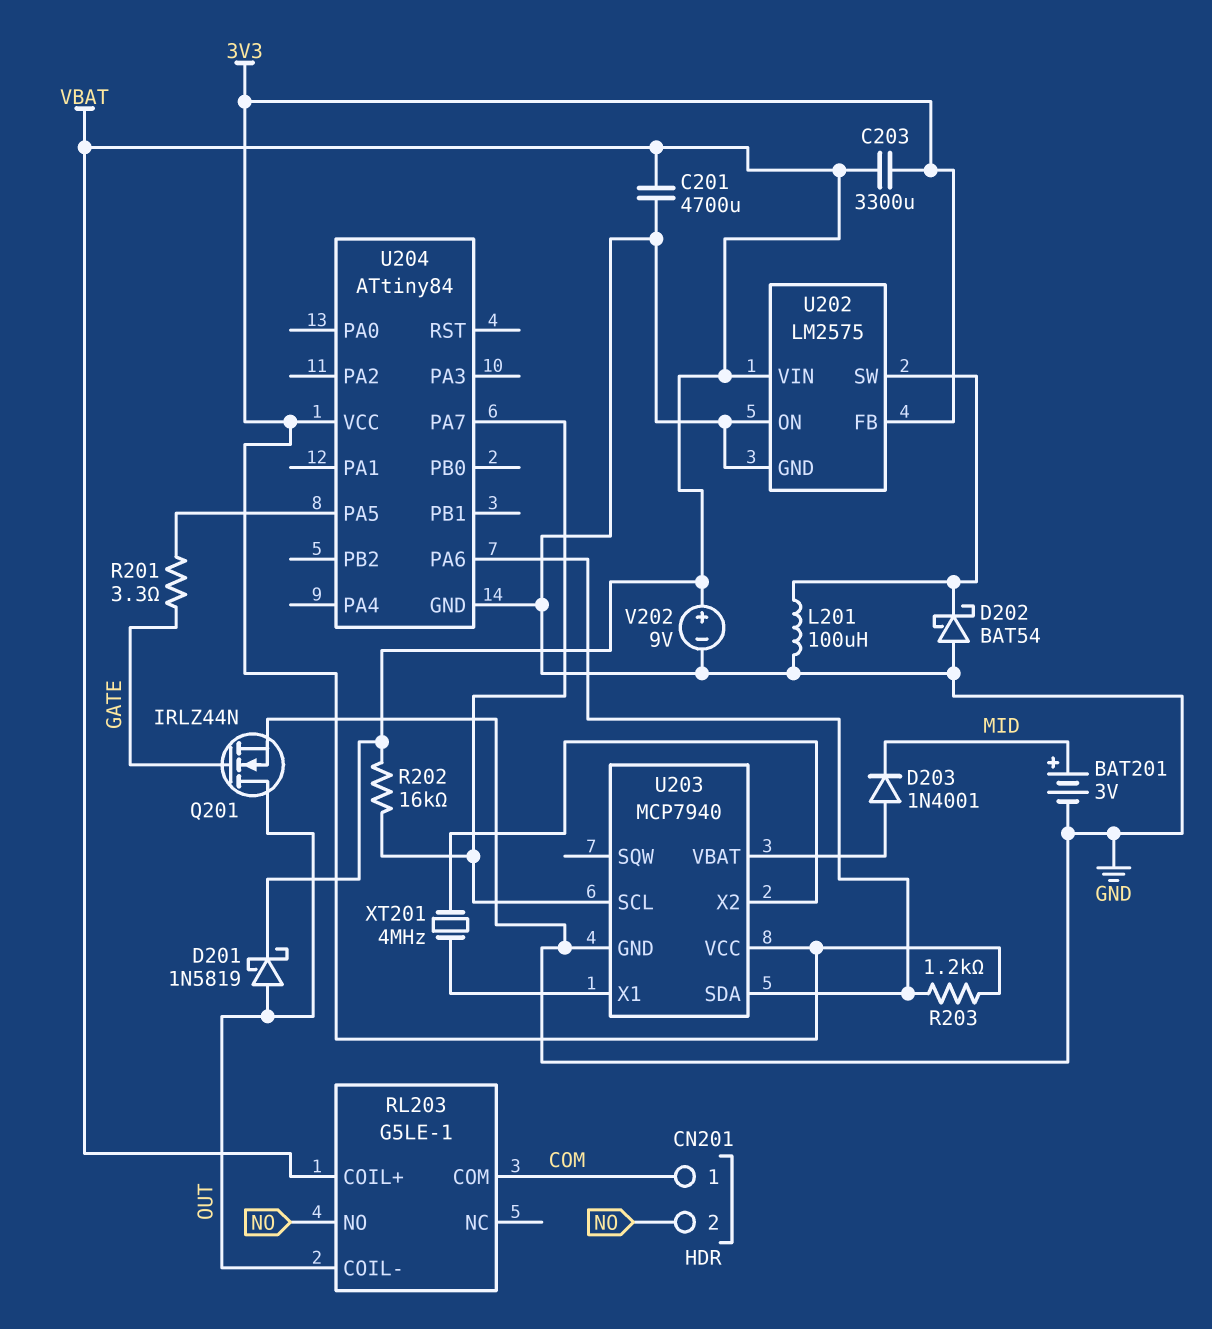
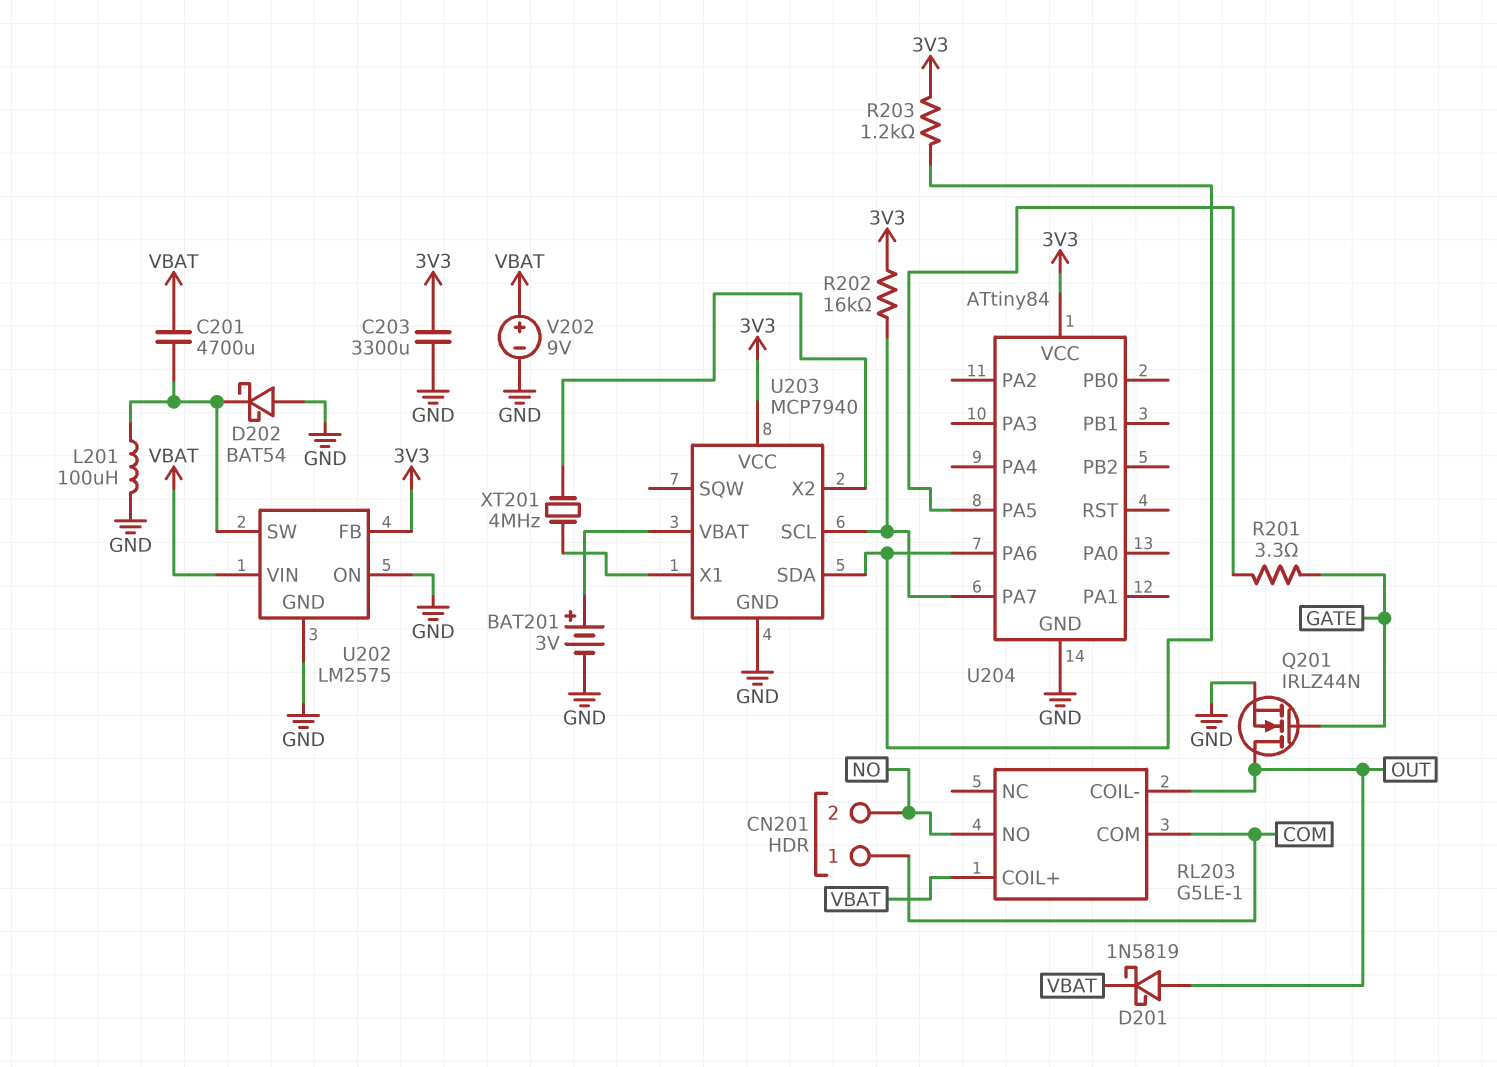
BAT201: 3V (plus MID, minus GND) -> 3V (plus U203/VBAT, minus GND)
C201: 4700uF (GND, VBAT) -> 4700uF (U202/SW, VBAT)
C203: 3300uF (3V3, VBAT) -> 3300uF (3V3, GND)
D203: diode 1N4001 (A U203/VBAT, K MID) -> none
R202: 16k (U203/SCL, VBAT) -> 16k (3V3, U203/SCL)

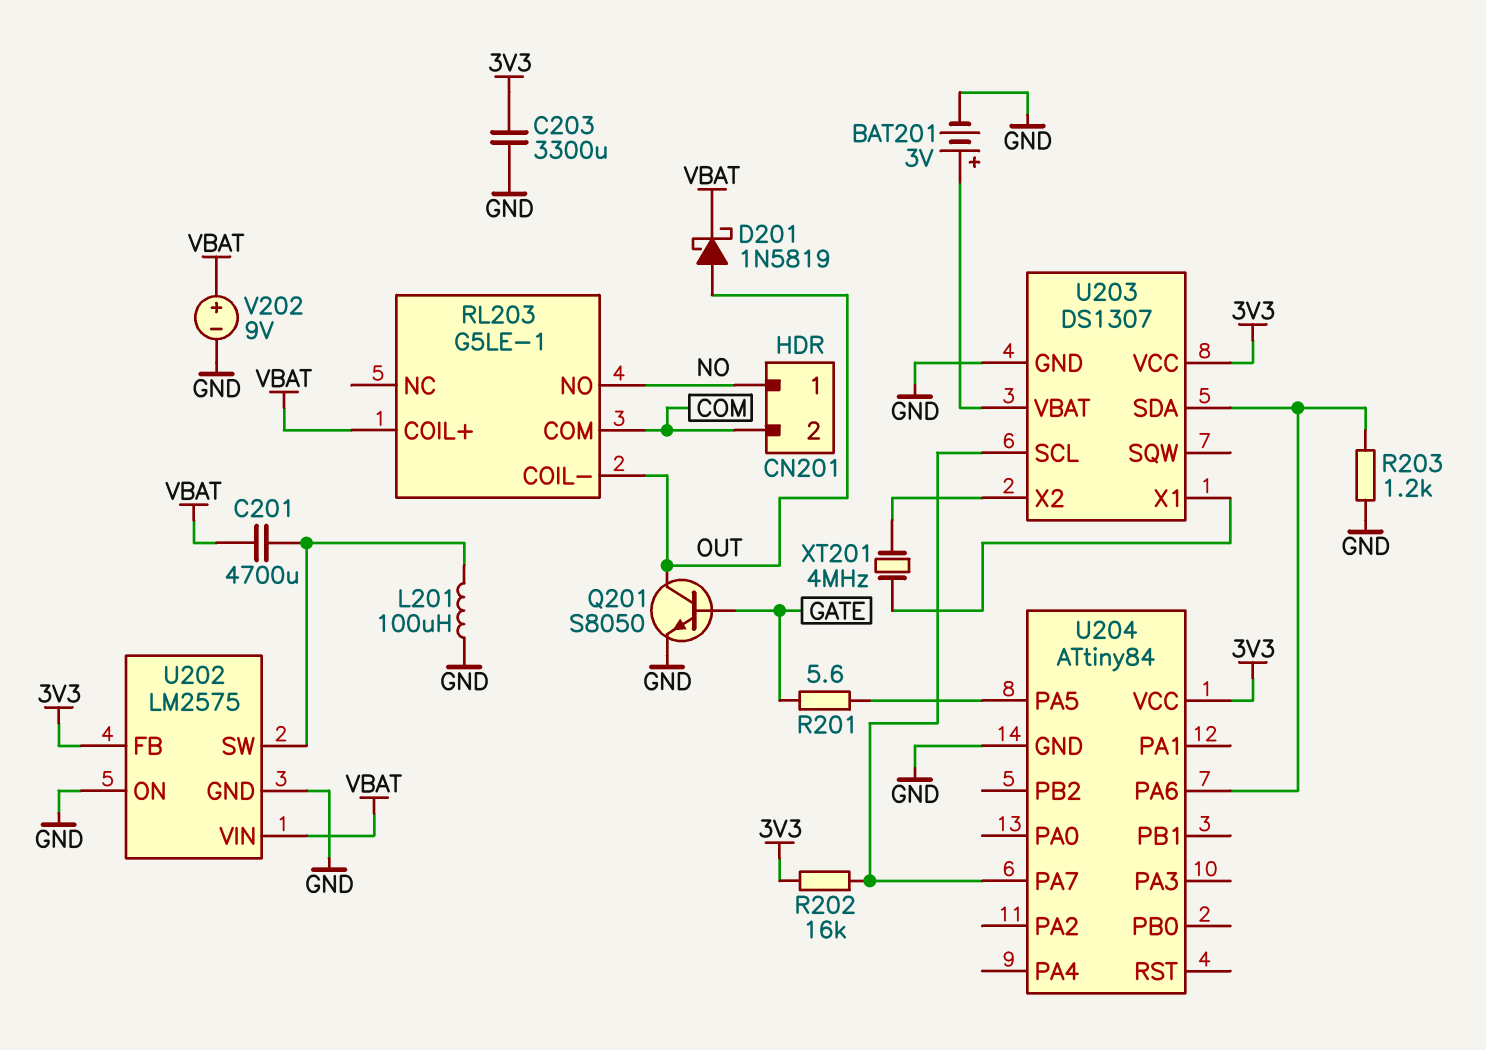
CN201 pin 1: COM -> NO
CN201 pin 2: NO -> COM
D202: schottky BAT54 (A GND, K U202/SW) -> none
Q201: NMOS IRLZ44N (G GATE, D OUT, S GND) -> NPN S8050 (B GATE, C OUT, E GND)
R201: 3.3 (GATE, U204/PA5) -> 5.6 (GATE, U204/PA5)
R203: 1.2k (3V3, U203/SDA) -> 1.2k (GND, U203/SDA)
U203: MCP7940 -> DS1307

